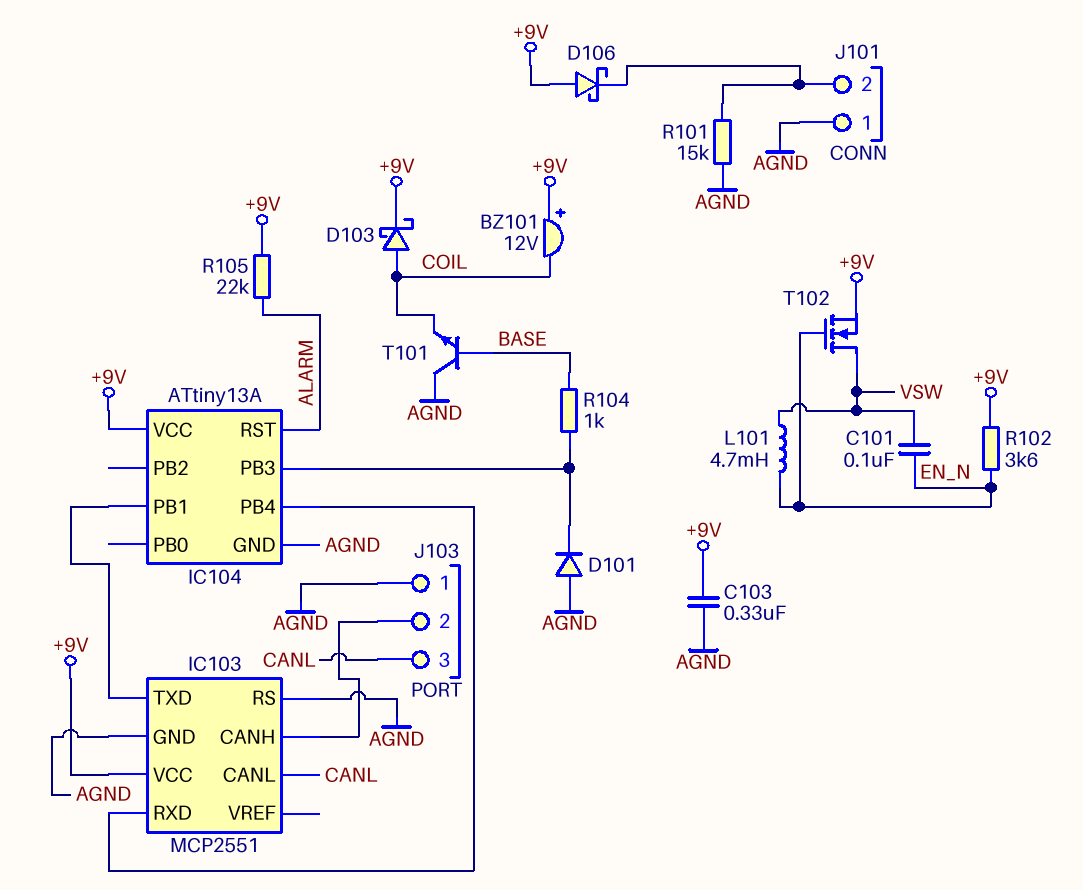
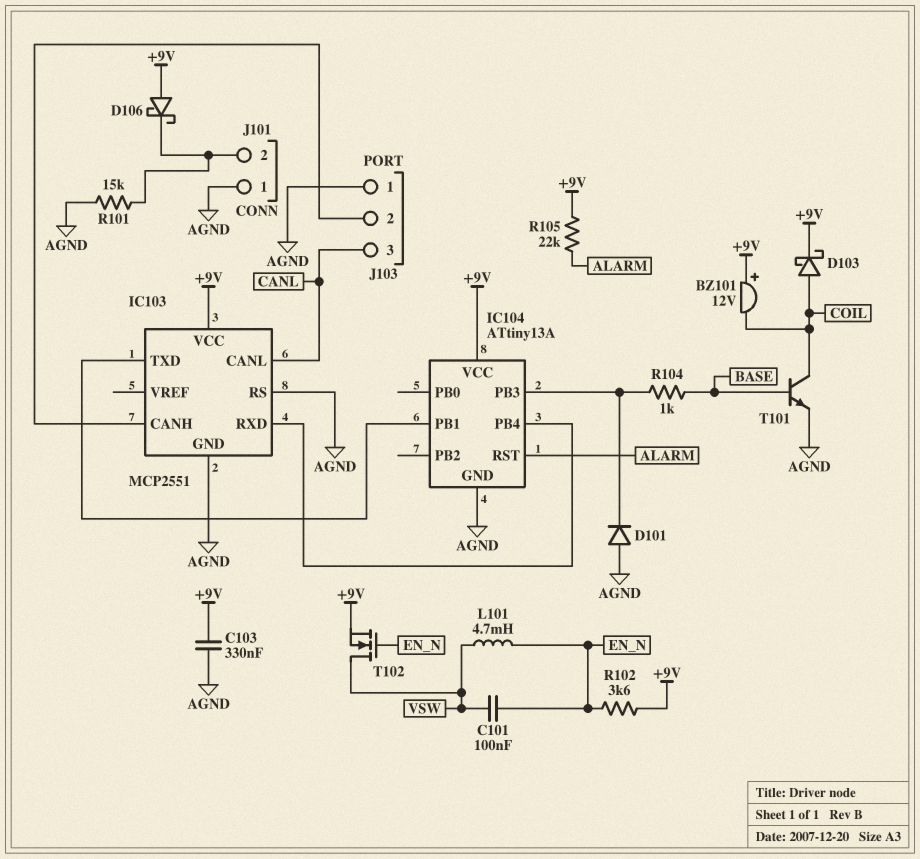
T101: NPN (B BASE, C AGND, E COIL) -> NPN (B BASE, C COIL, E AGND)

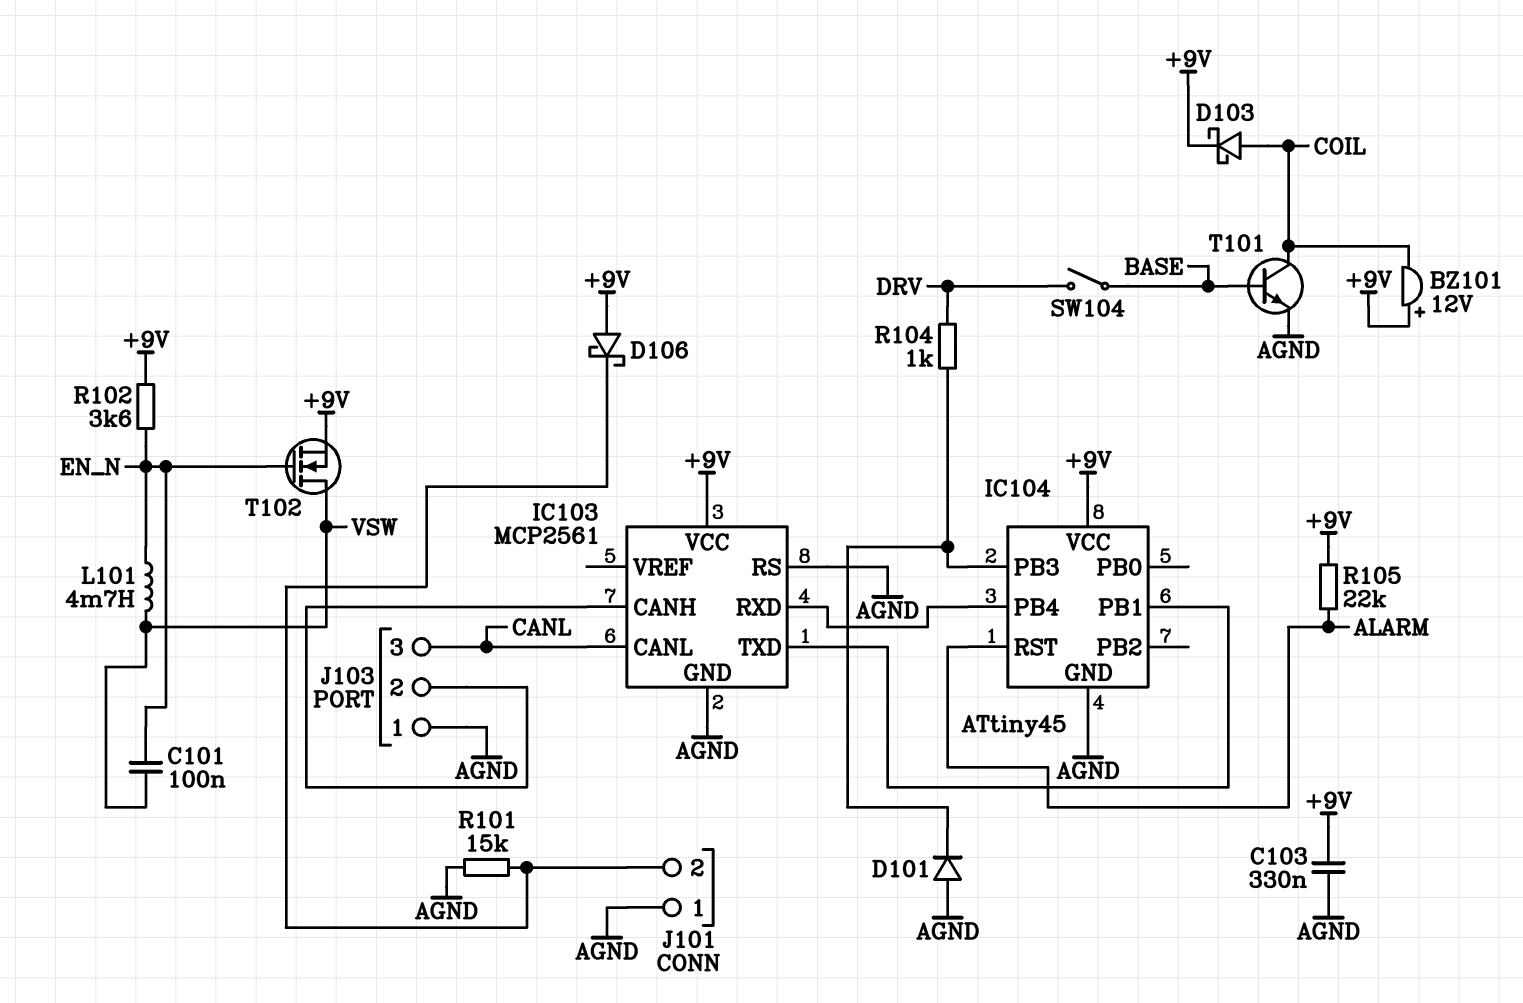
IC103: MCP2551 -> MCP2561
IC104: ATtiny13A -> ATtiny45
R104: 1k (BASE, IC104/PB3) -> 1k (DRV, IC104/PB3)
SW104: none -> switch (BASE, DRV)

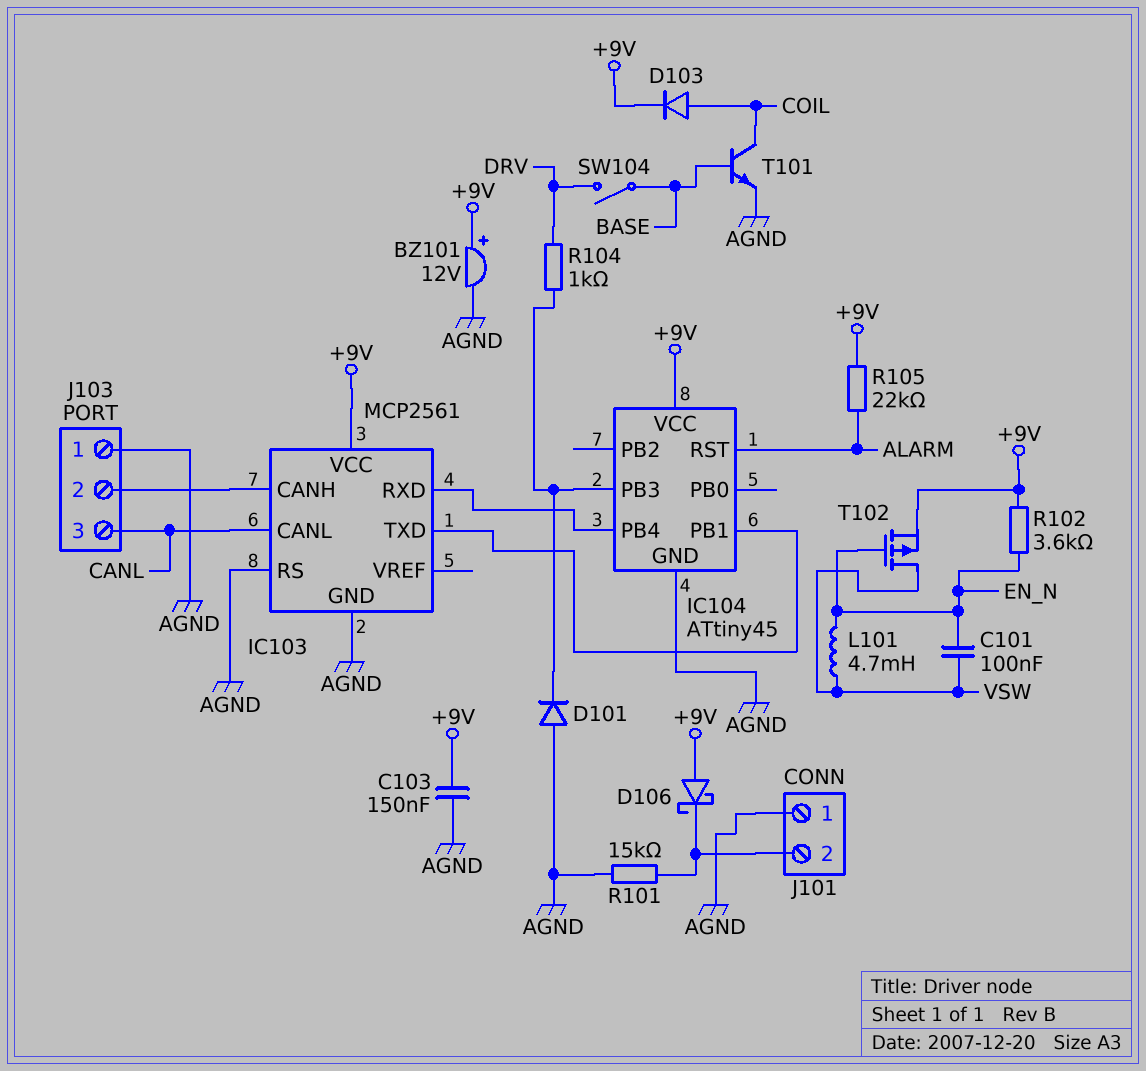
BZ101: buzzer 12V (plus +9V, minus COIL) -> buzzer 12V (plus +9V, minus AGND)
C103: 330nF (+9V, AGND) -> 150nF (+9V, AGND)
D103: schottky (A COIL, K +9V) -> diode (A COIL, K +9V)
T102: NMOS (G EN_N, D VSW, S +9V) -> PMOS (G EN_N, D VSW, S +9V)

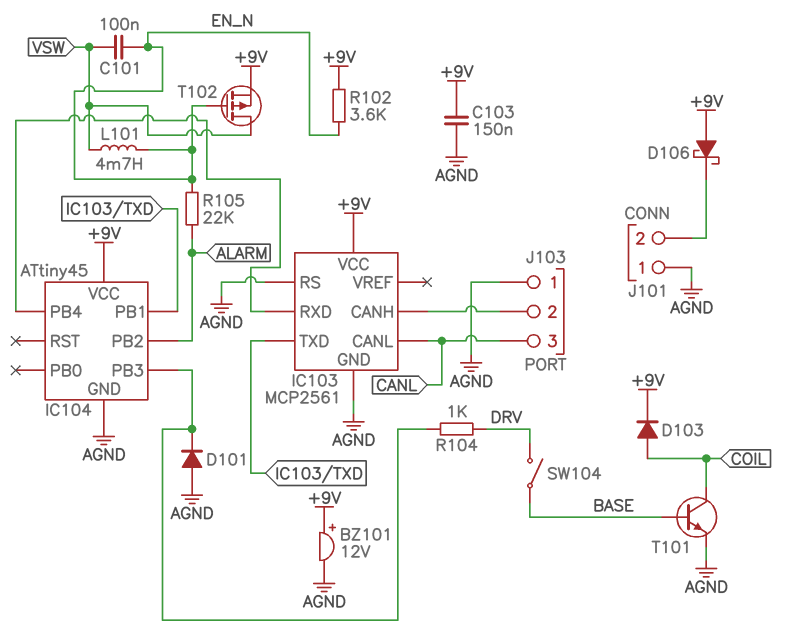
IC104 pin PB2: none -> ALARM
IC104 pin RST: ALARM -> none
R101: 15k (AGND, J101/2) -> none
R105: 22k (+9V, ALARM) -> 22k (ALARM, EN_N)

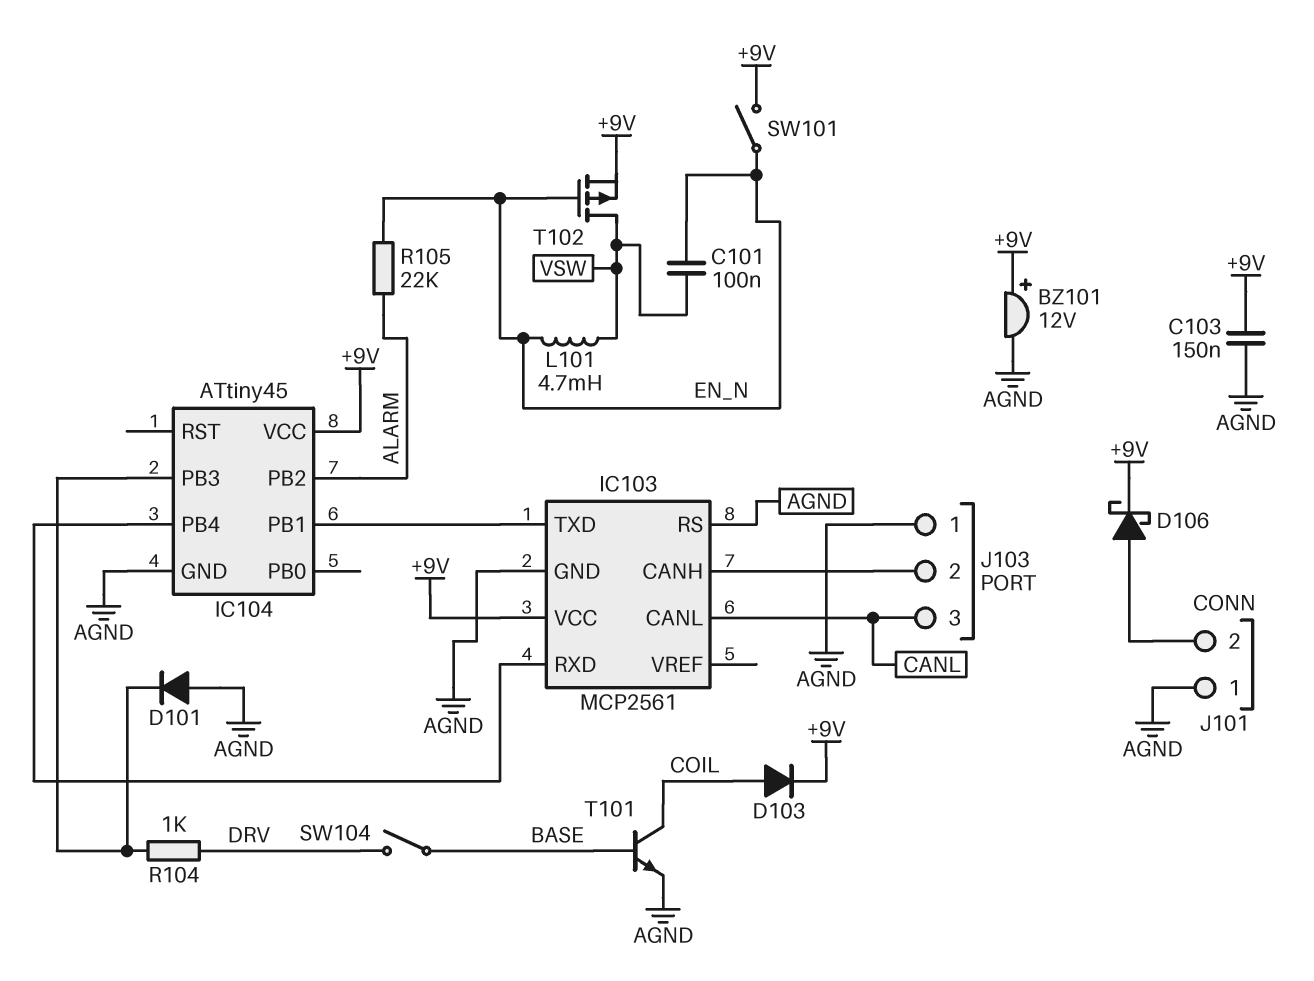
D106: schottky (A +9V, K J101/2) -> schottky (A J101/2, K +9V)
R102: 3.6k (+9V, EN_N) -> none
SW101: none -> switch (+9V, EN_N)

